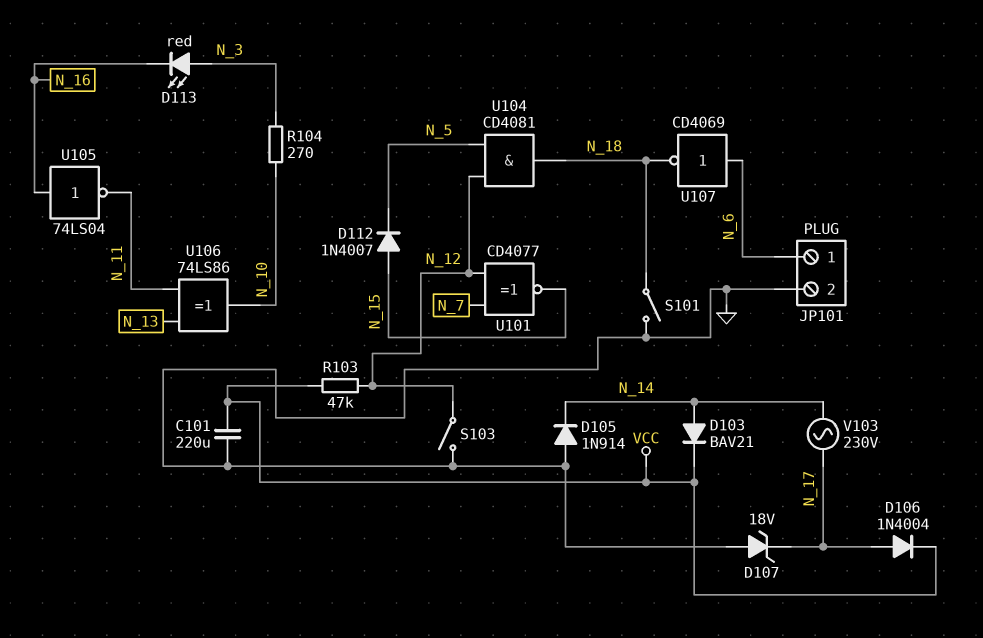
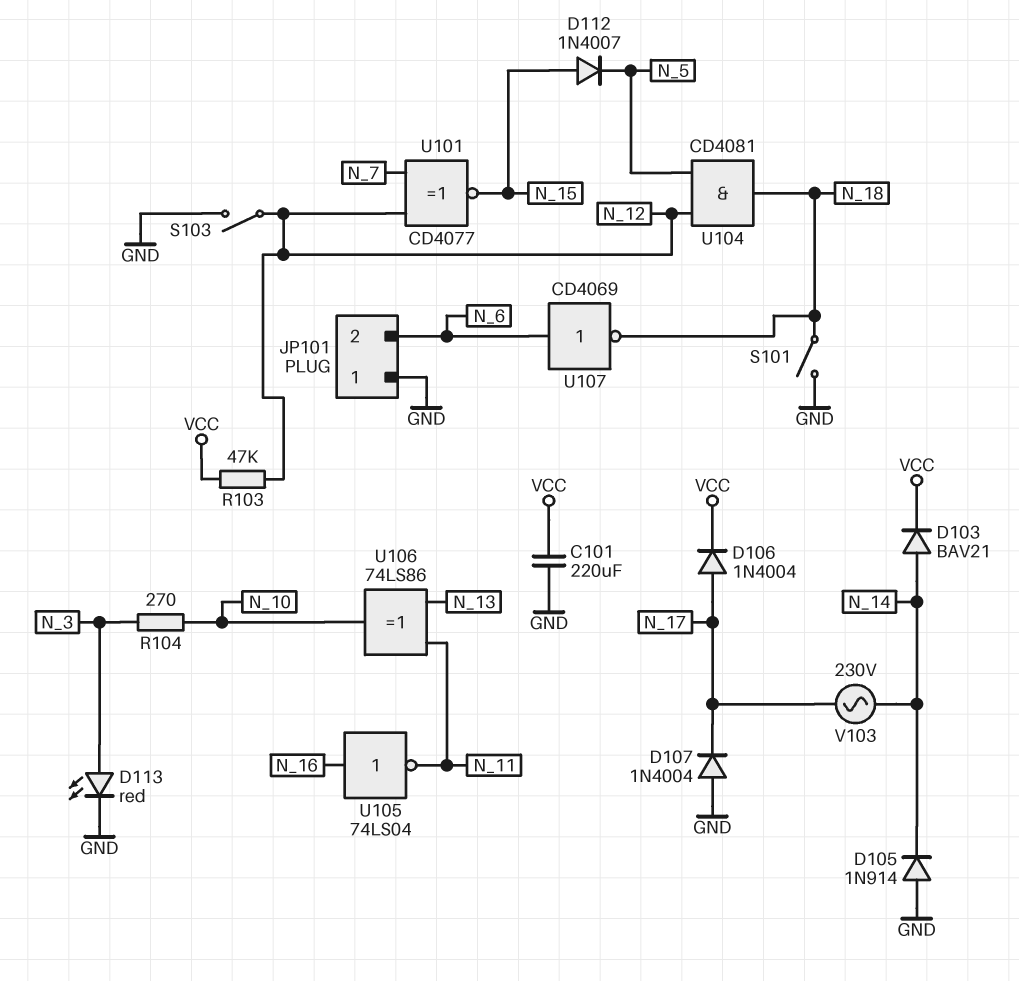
D107: zener 18V (A GND, K N_17) -> diode 1N4004 (A GND, K N_17)
D113: LED red (A N_3, K N_16) -> LED red (A N_3, K GND)
JP101 pin 1: N_6 -> GND
JP101 pin 2: GND -> N_6

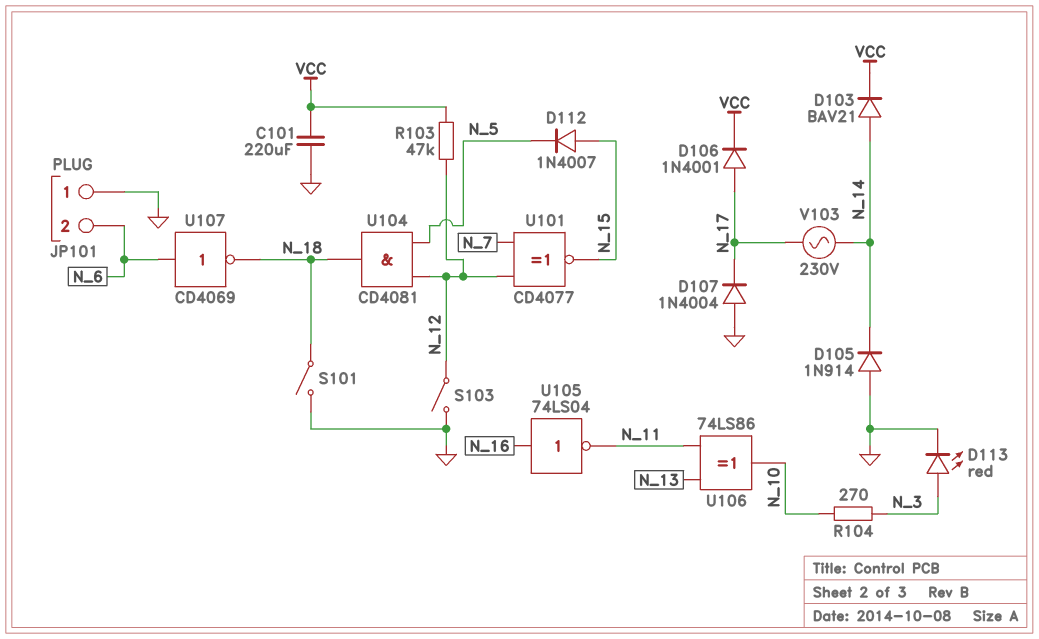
D106: diode 1N4004 (A N_17, K VCC) -> diode 1N4001 (A N_17, K VCC)

